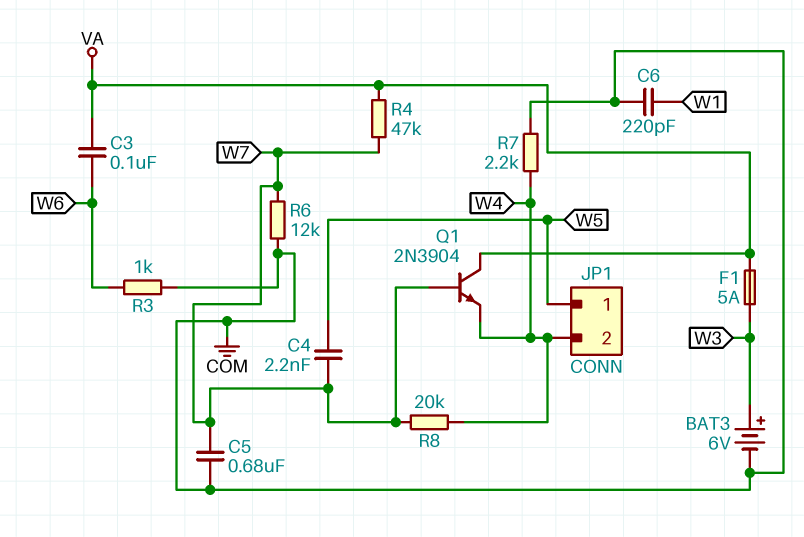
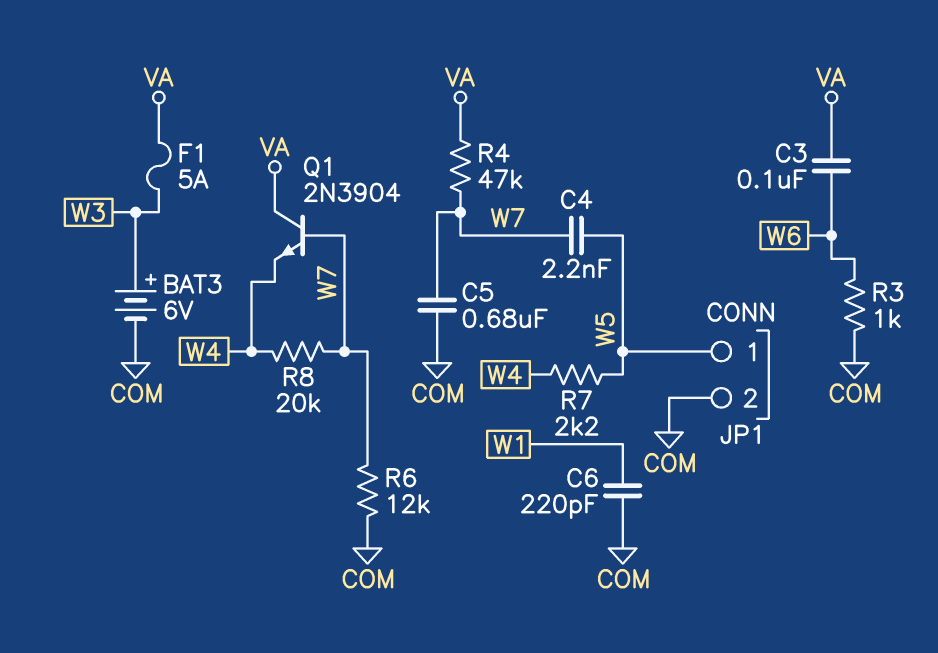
JP1 pin 2: W4 -> COM
R7: 2.2k (COM, W4) -> 2.2k (W4, W5)

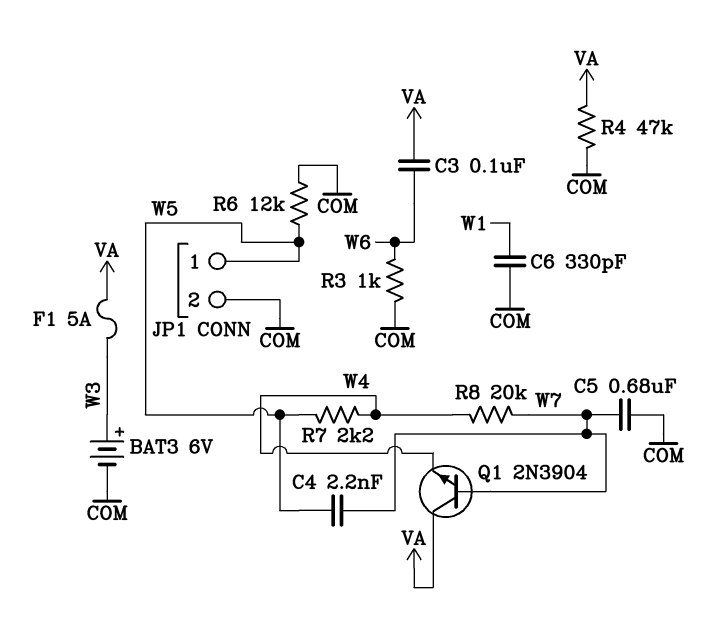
C6: 220pF (COM, W1) -> 330pF (COM, W1)
R4: 47k (VA, W7) -> 47k (COM, VA)
R6: 12k (COM, W7) -> 12k (COM, W5)

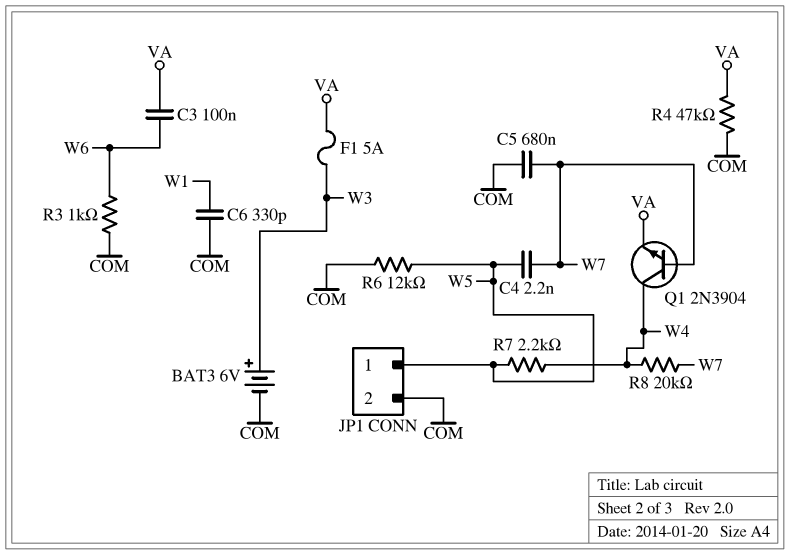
Q1: NPN 2N3904 (B W7, C VA, E W4) -> NPN 2N3904 (B W7, C W4, E VA)

